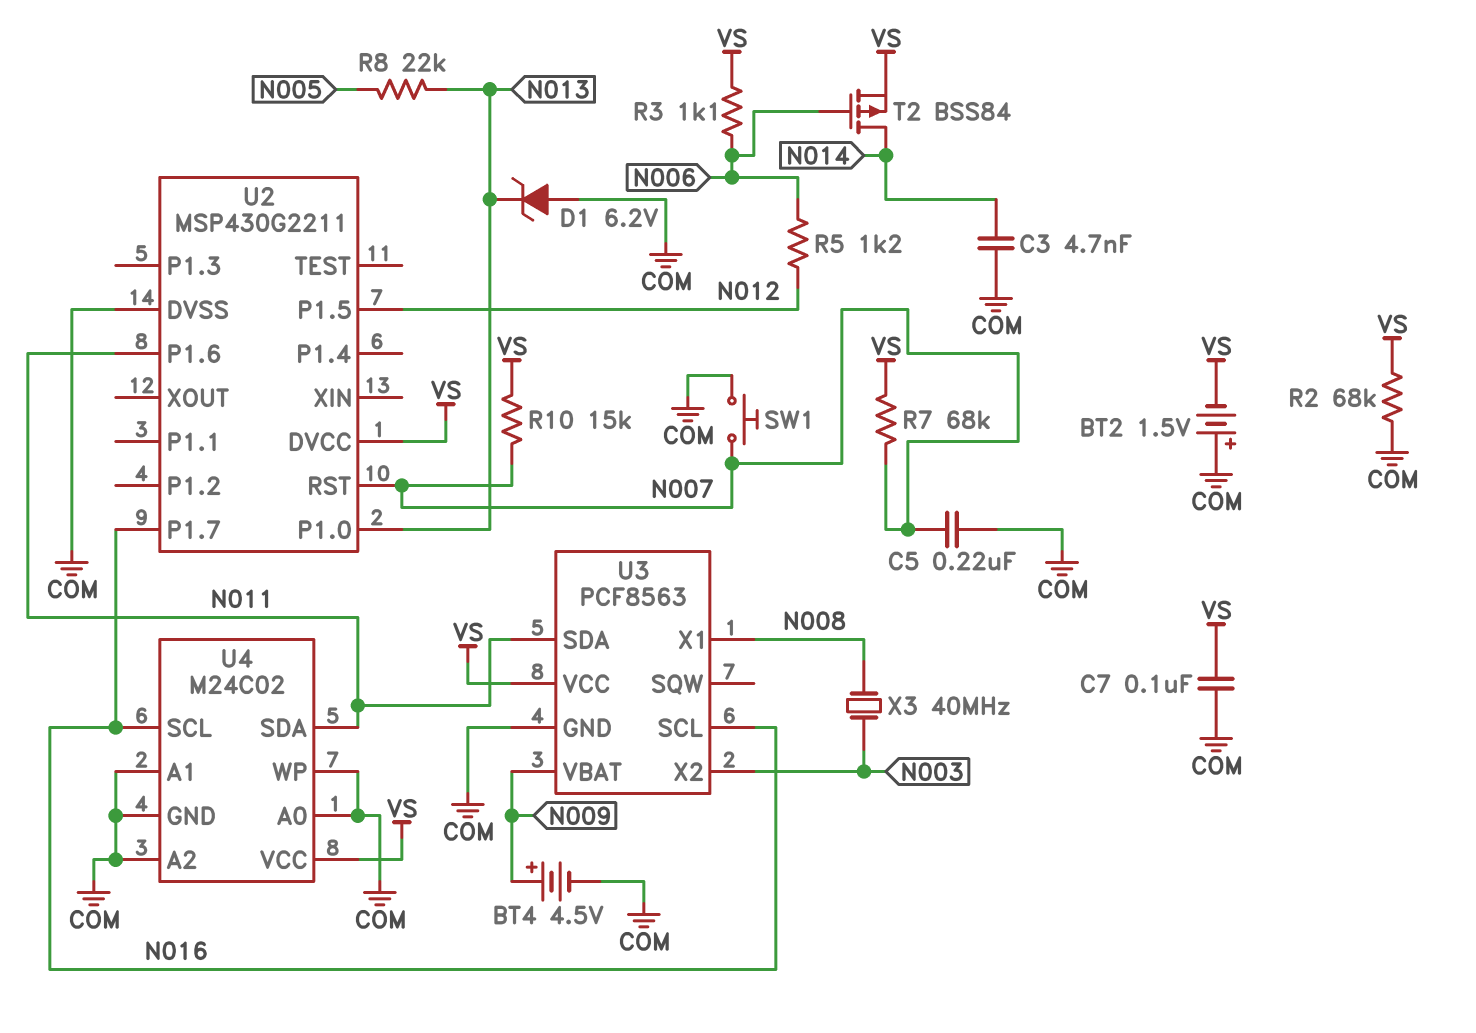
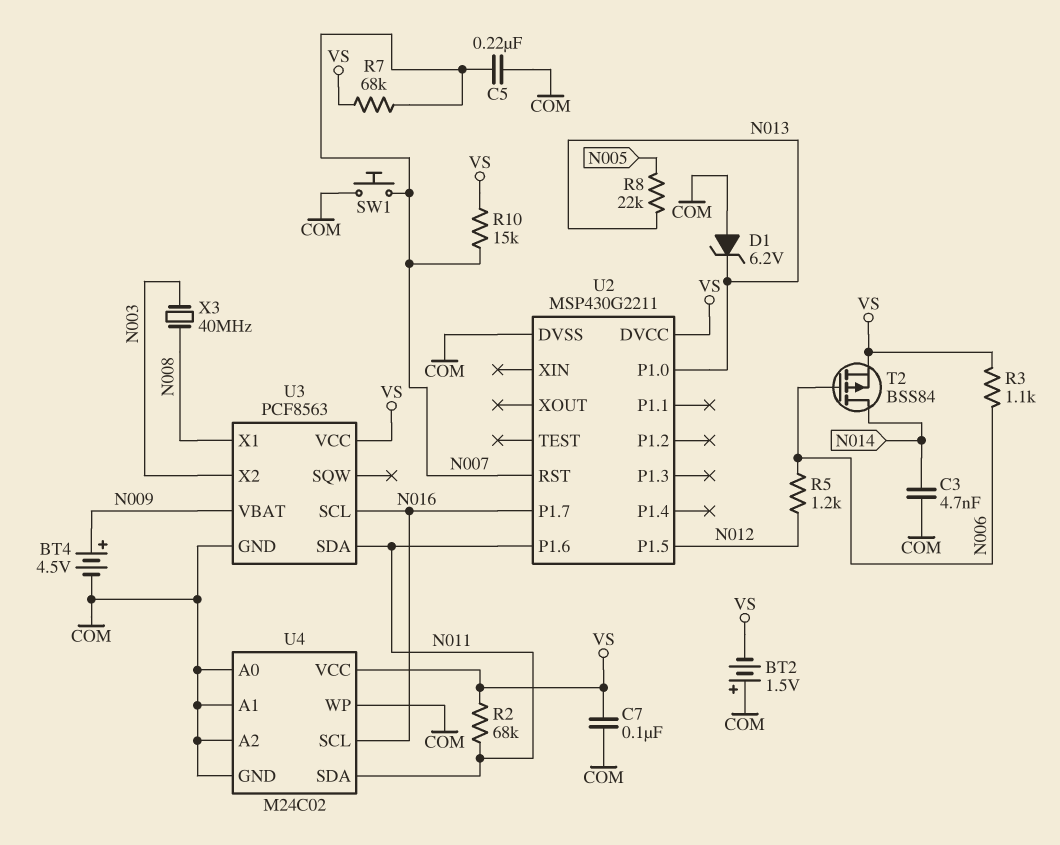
R2: 68k (COM, VS) -> 68k (N011, VS)

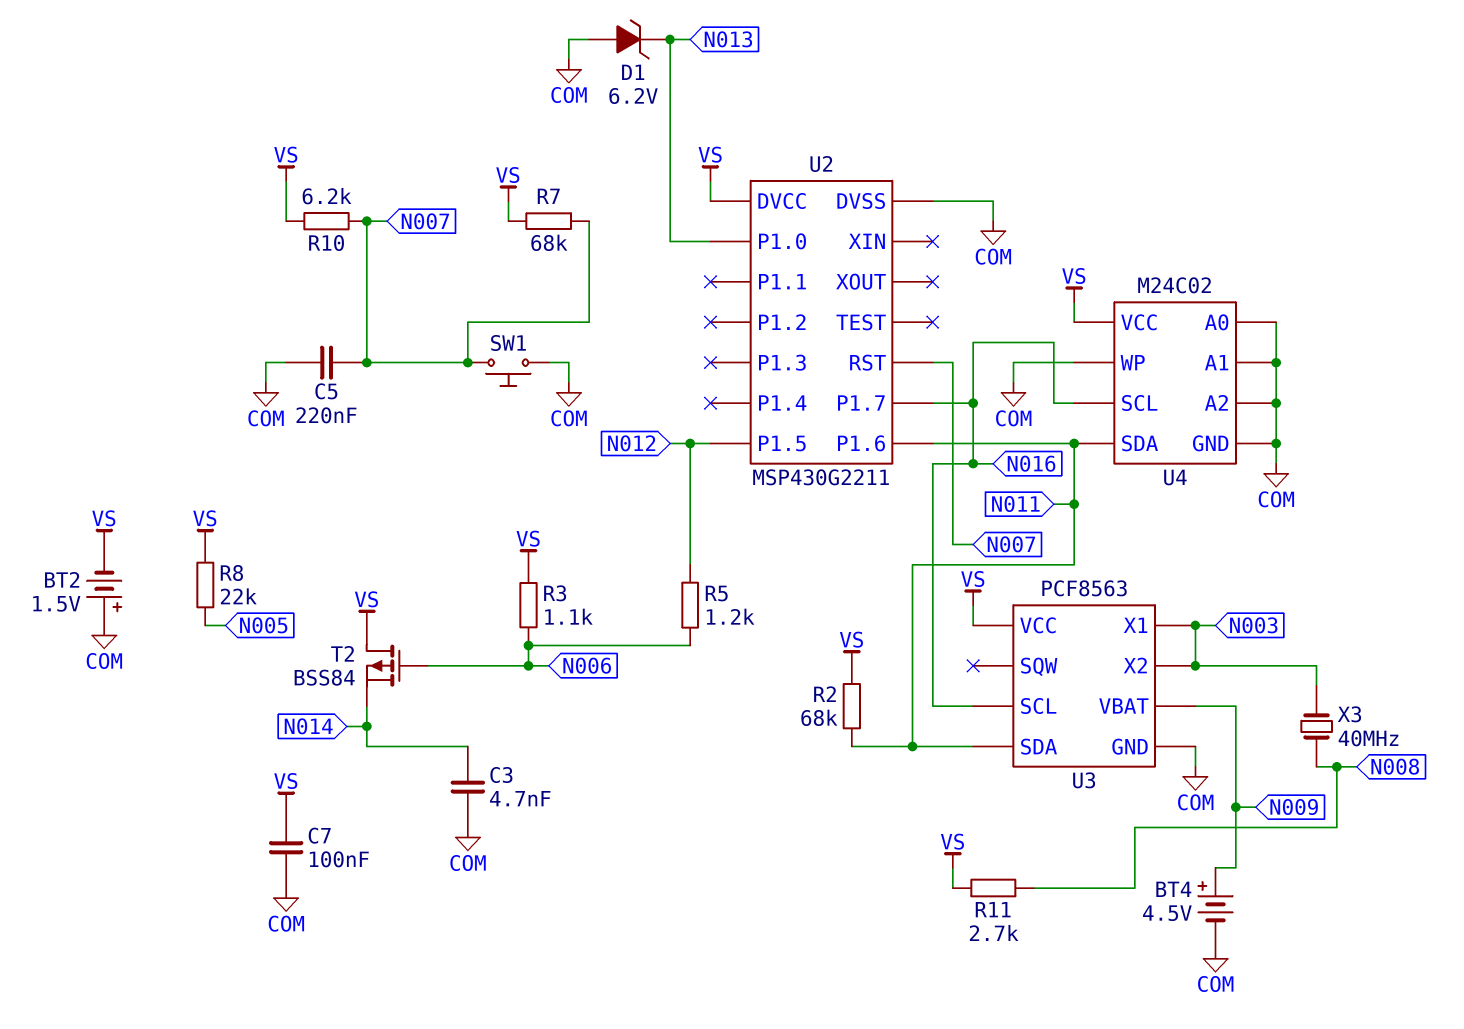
R8: 22k (N005, N013) -> 22k (N005, VS)
R10: 15k (N007, VS) -> 6.2k (N007, VS)
R11: none -> 2.7k (N008, VS)
T2: PMOS BSS84 (G N006, D N014, S VS) -> PMOS BSS84 (G N006, D VS, S N014)
U3 pin X1: N008 -> N003

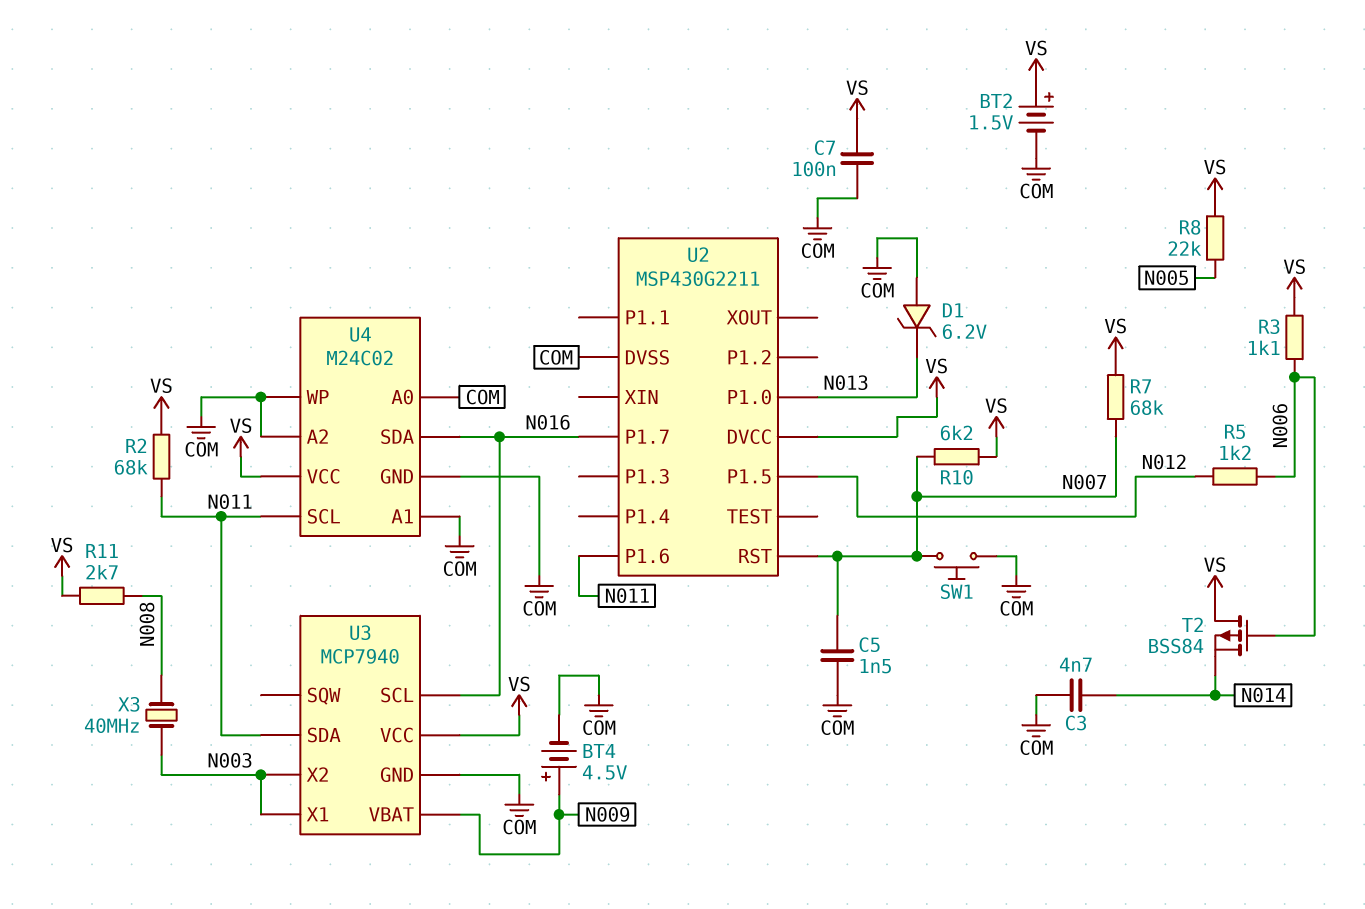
BT2: 1.5V (plus COM, minus VS) -> 1.5V (plus VS, minus COM)
C5: 220nF (COM, N007) -> 1.5nF (COM, N007)
U3: PCF8563 -> MCP7940
U4 pin SCL: N016 -> N011
U4 pin SDA: N011 -> N016

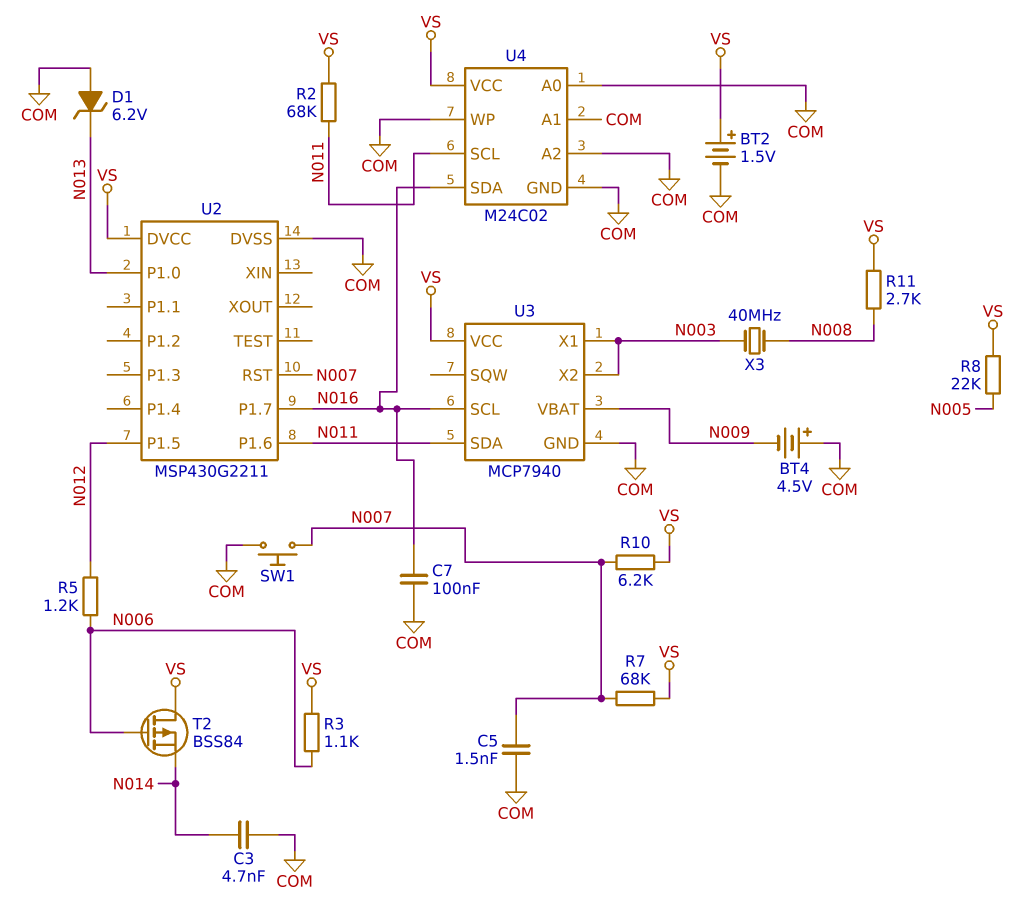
BT4: 4.5V (plus N009, minus COM) -> 4.5V (plus COM, minus N009)
C7: 100nF (COM, VS) -> 100nF (COM, N016)

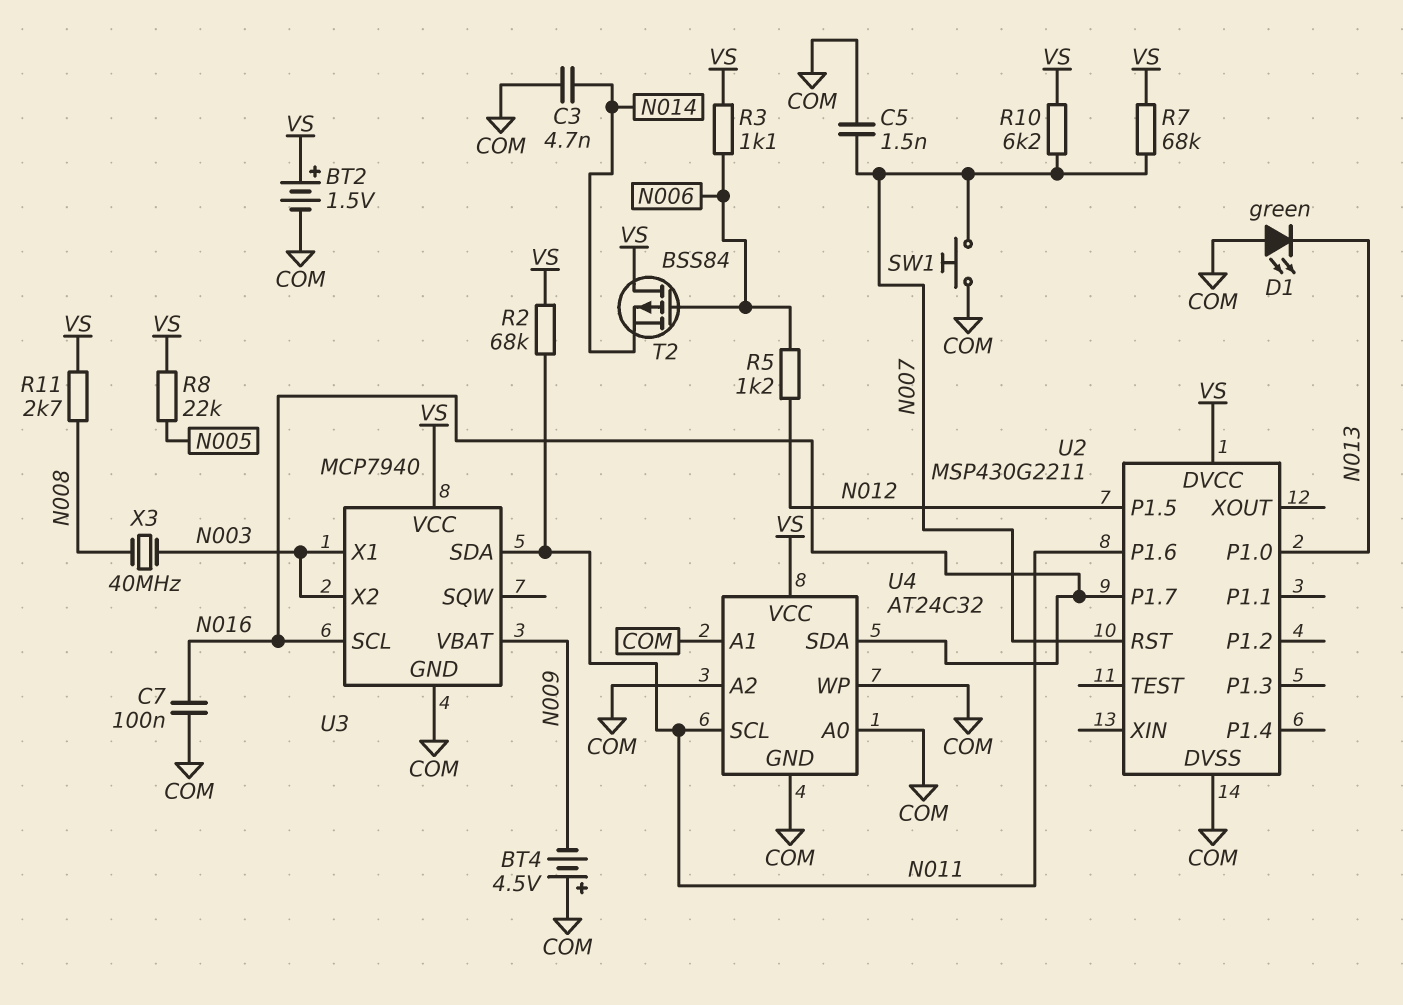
D1: zener 6.2V (A COM, K N013) -> LED green (A COM, K N013)
U4: M24C02 -> AT24C32

